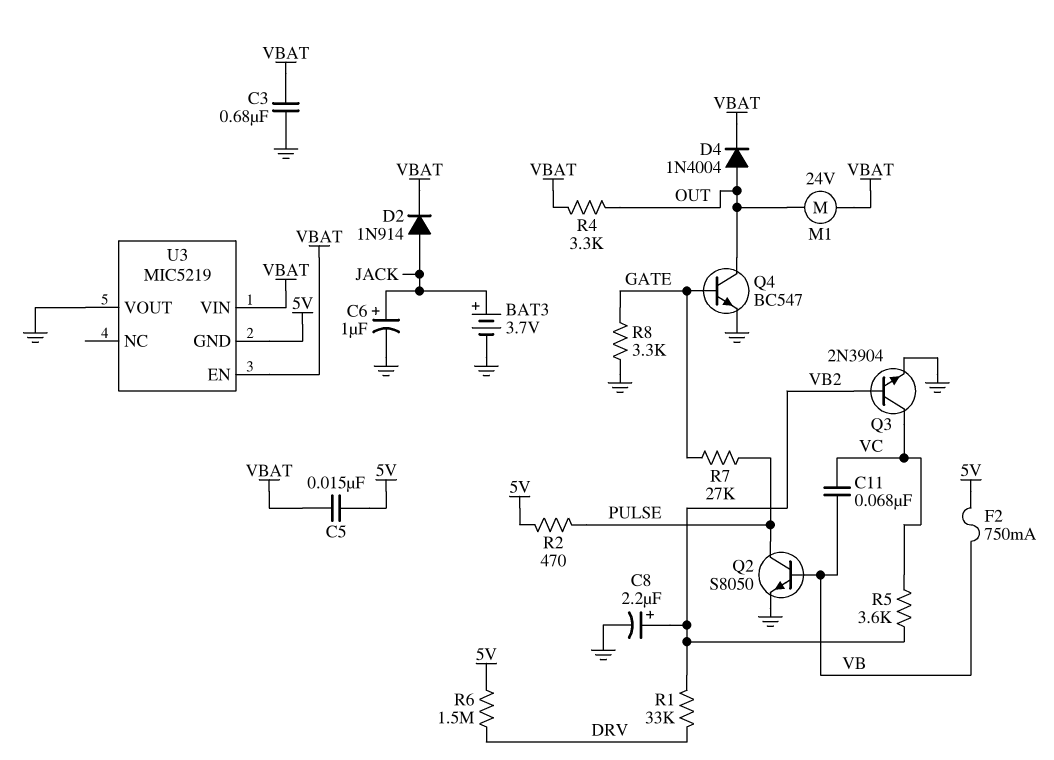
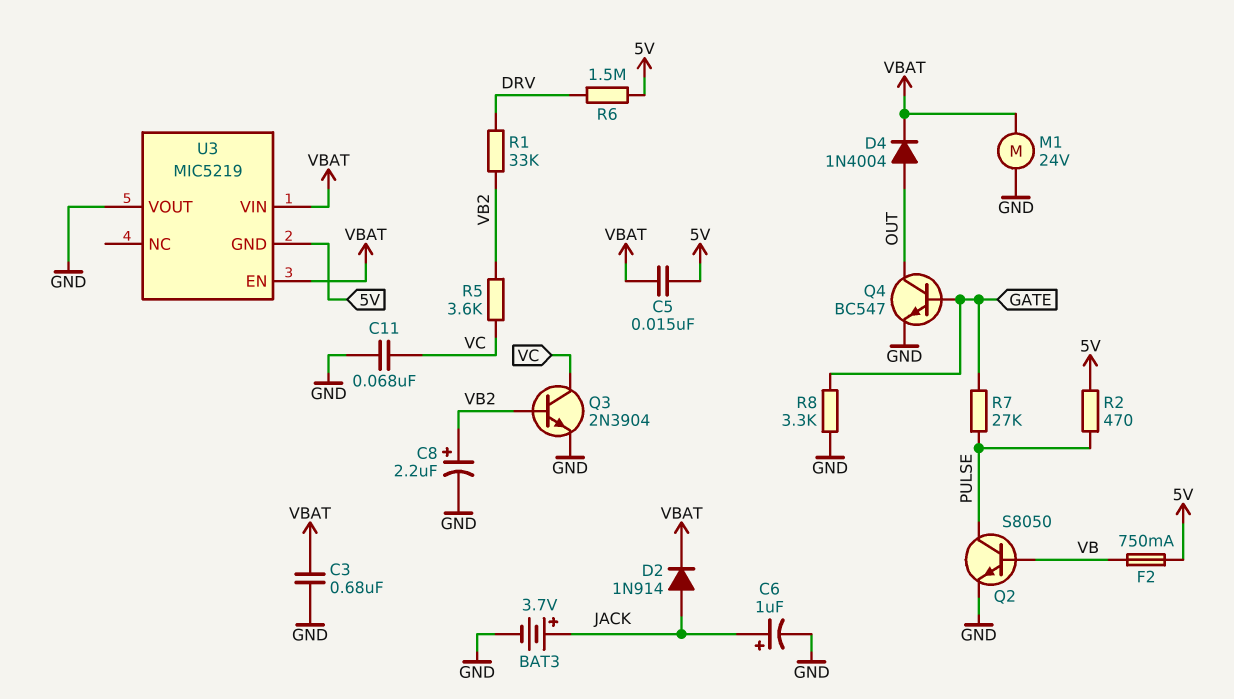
C11: 68nF (VB, VC) -> 68nF (GND, VC)
M1: motor 24V (OUT, VBAT) -> motor 24V (GND, VBAT)
R4: 3.3k (OUT, VBAT) -> none

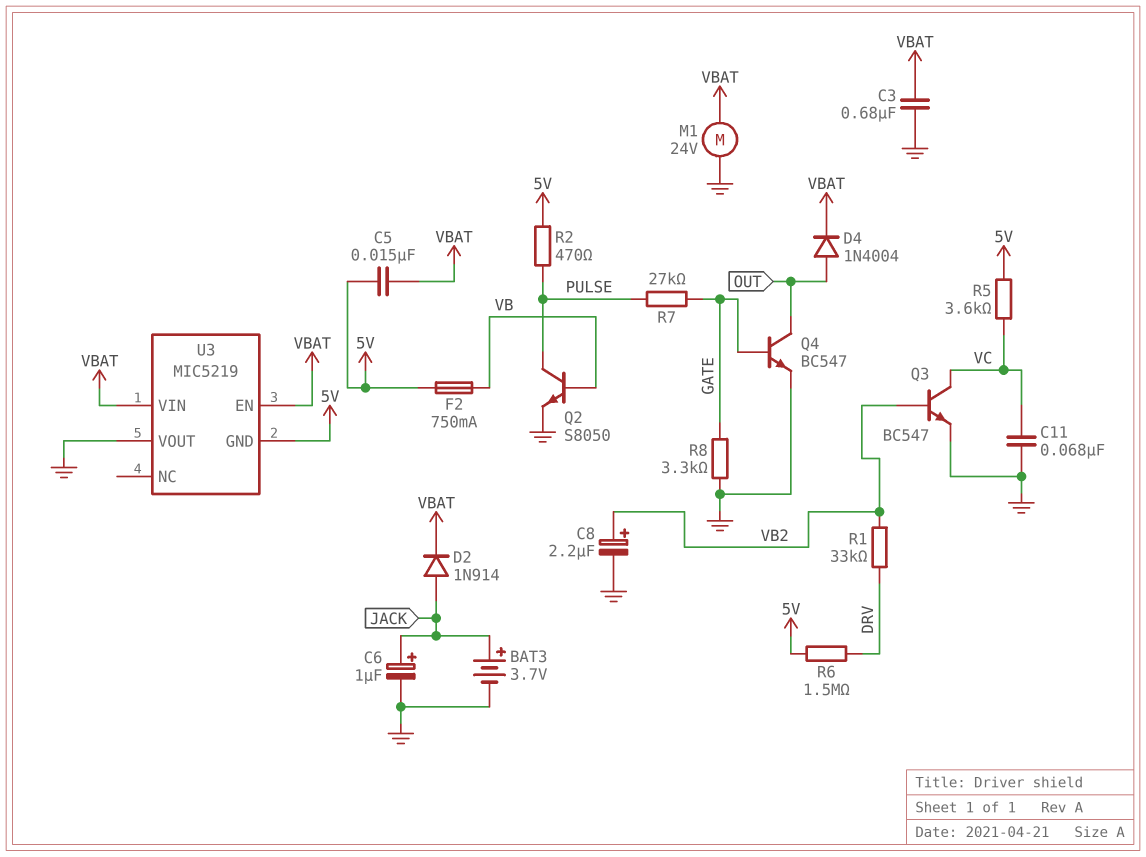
Q3: NPN 2N3904 (B VB2, C VC, E GND) -> NPN BC547 (B VB2, C VC, E GND)
R5: 3.6k (VB2, VC) -> 3.6k (5V, VC)

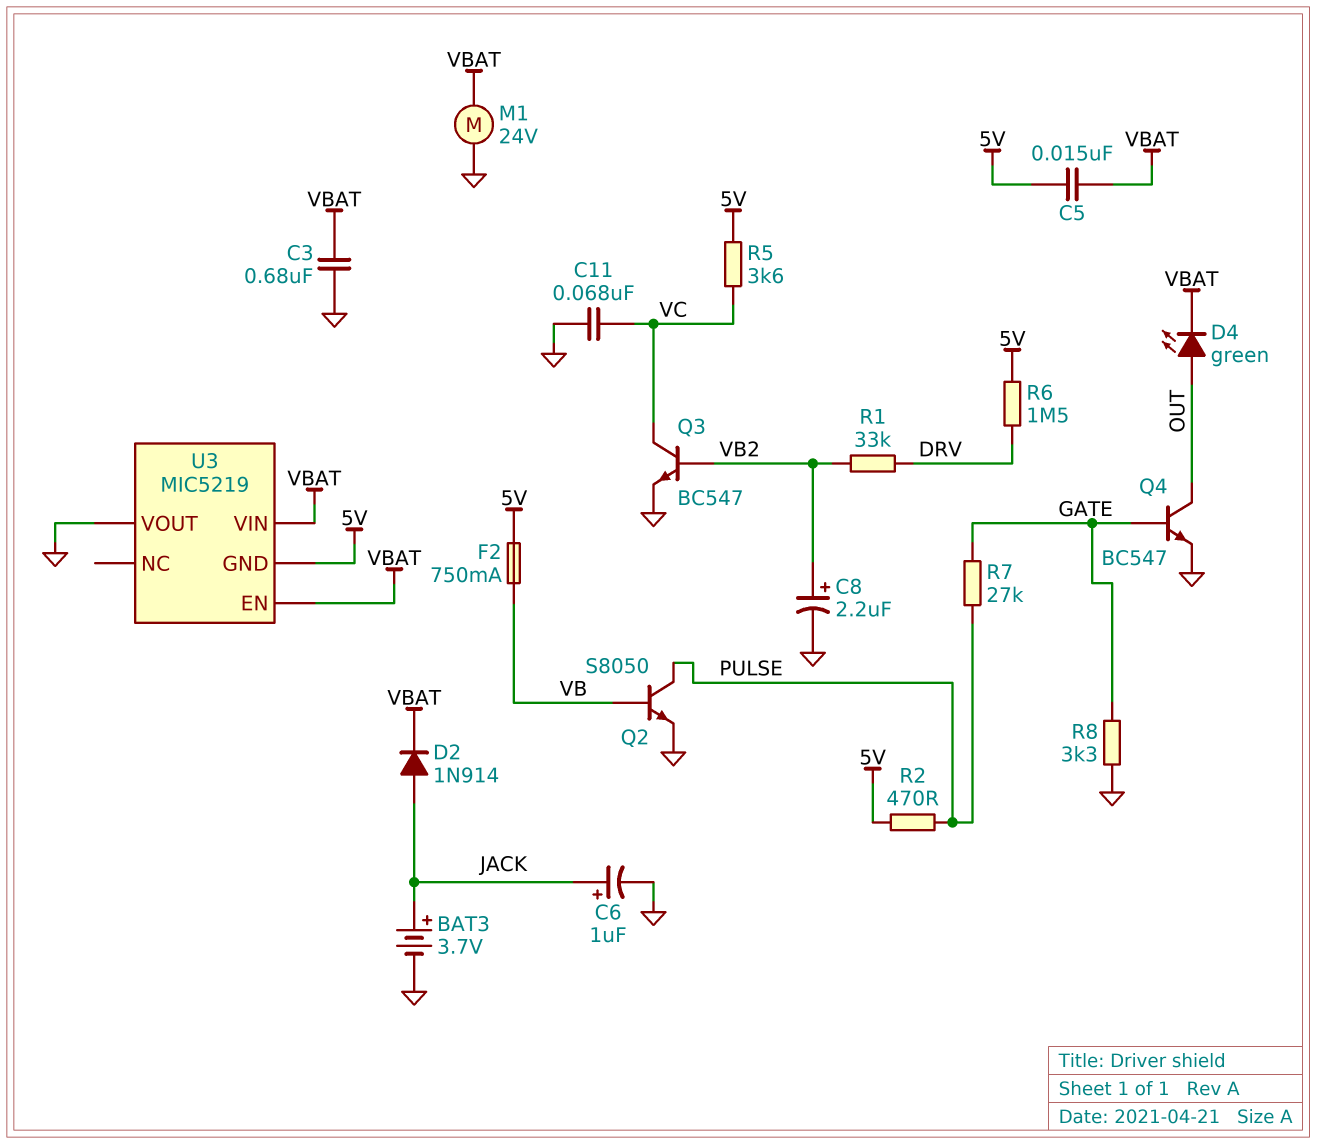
D4: diode 1N4004 (A OUT, K VBAT) -> LED green (A OUT, K VBAT)

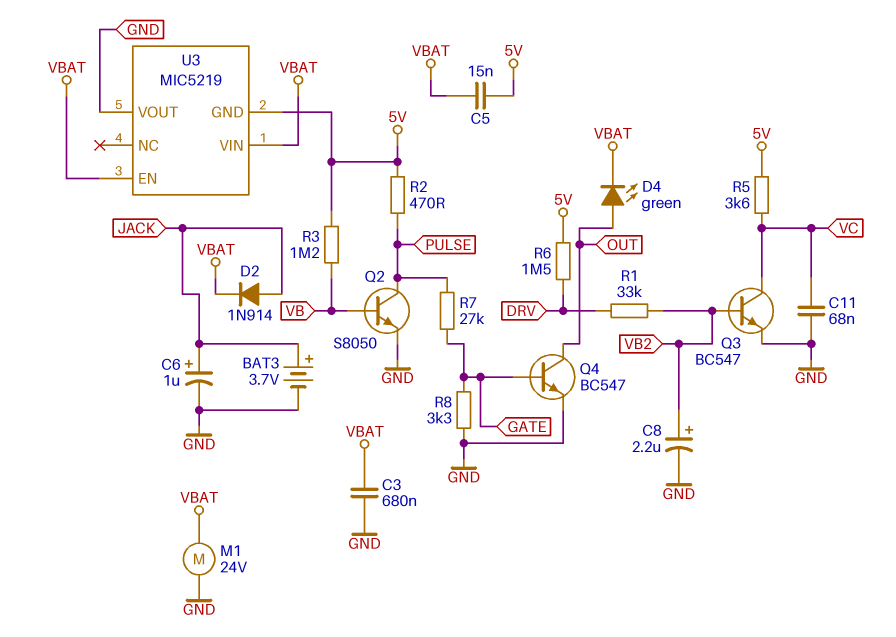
F2: 750mA (5V, VB) -> none
R3: none -> 1.2M (5V, VB)

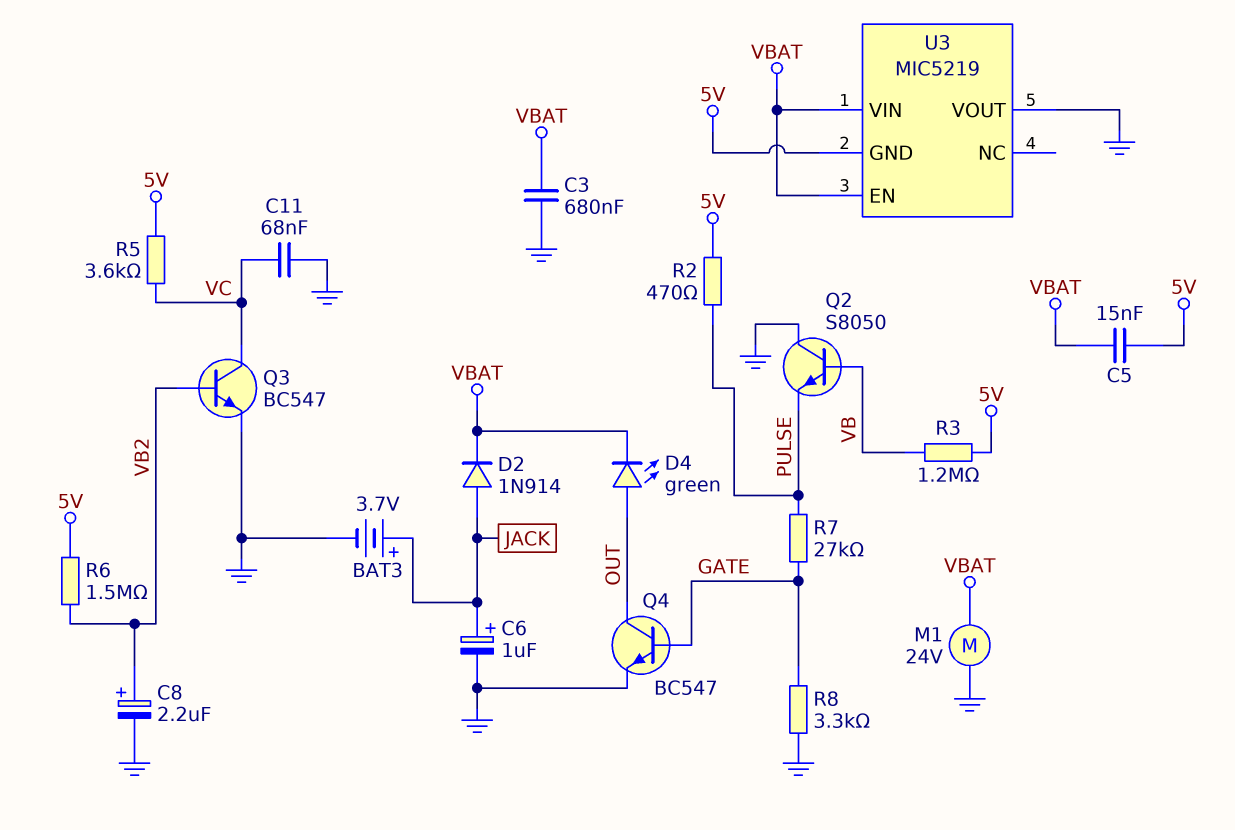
Q2: NPN S8050 (B VB, C PULSE, E GND) -> NPN S8050 (B VB, C GND, E PULSE)
R1: 33k (DRV, VB2) -> none
R6: 1.5M (5V, DRV) -> 1.5M (5V, VB2)

